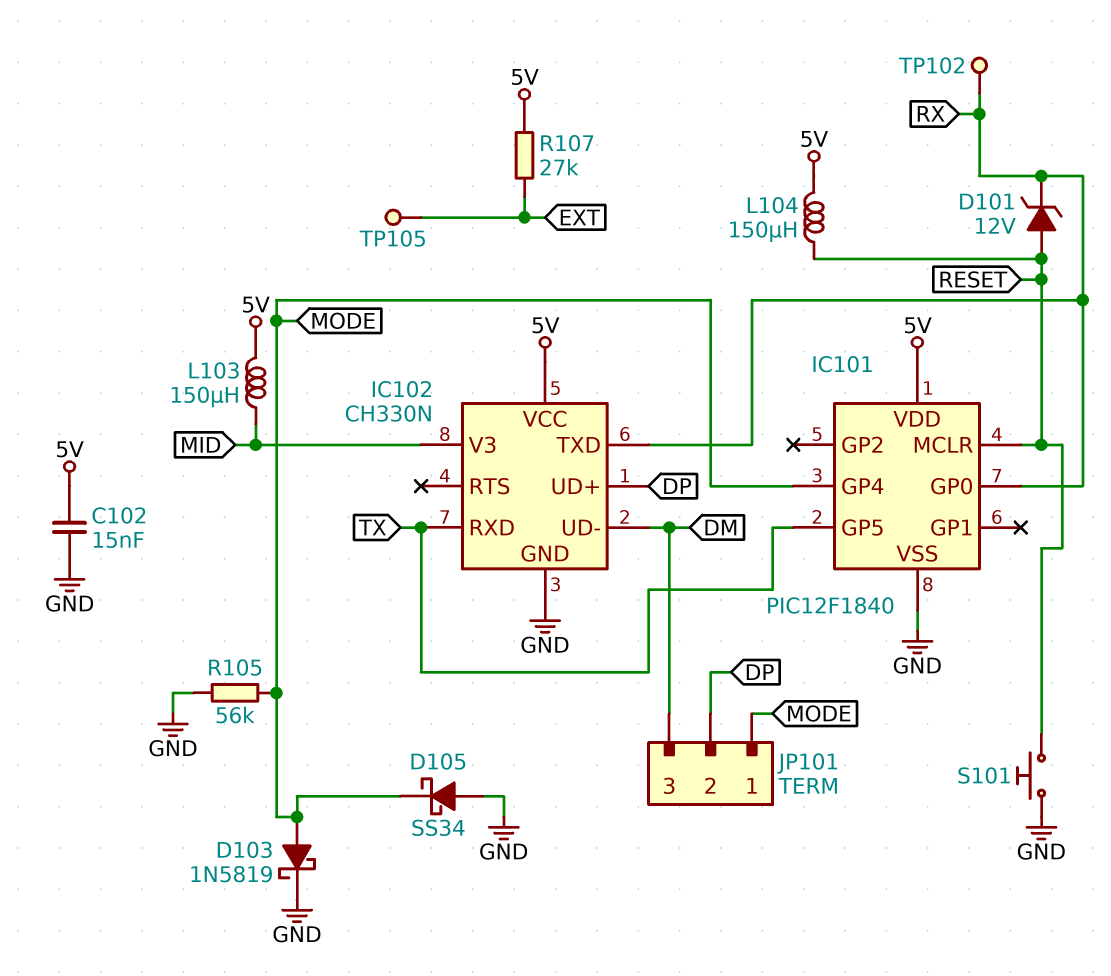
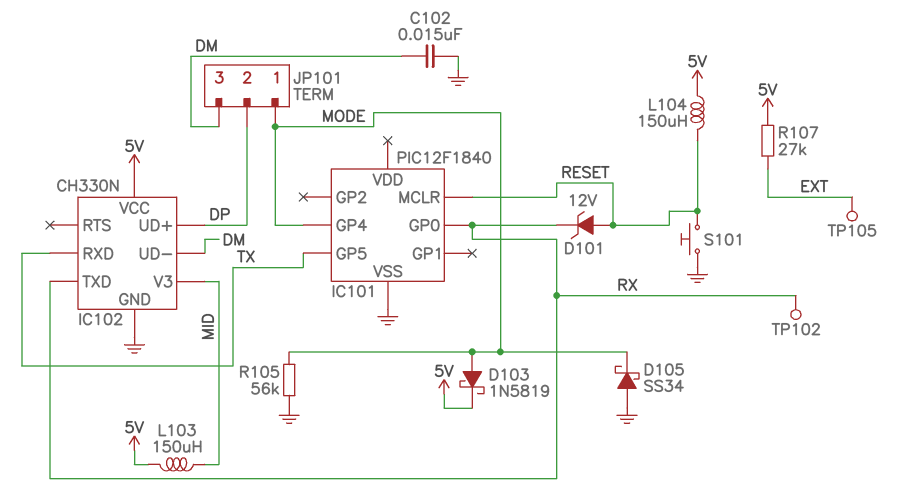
C102: 15nF (5V, GND) -> 15nF (DM, GND)
D103: schottky 1N5819 (A MODE, K GND) -> schottky 1N5819 (A MODE, K 5V)
IC101 pin VDD: 5V -> none

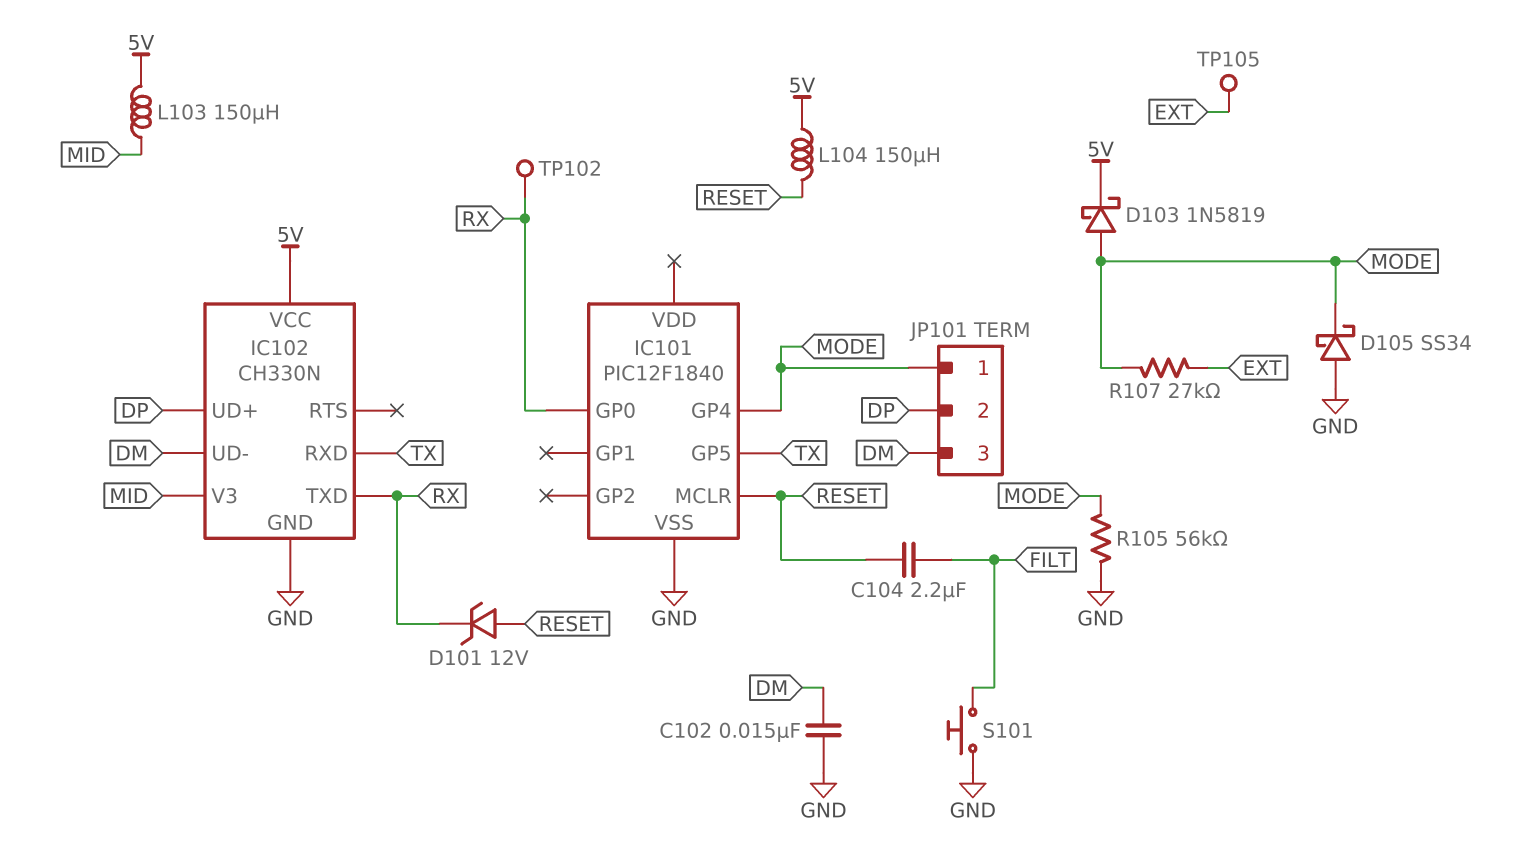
C104: none -> 2.2uF (FILT, RESET)
R107: 27k (5V, EXT) -> 27k (EXT, MODE)
S101: button (GND, RESET) -> button (FILT, GND)

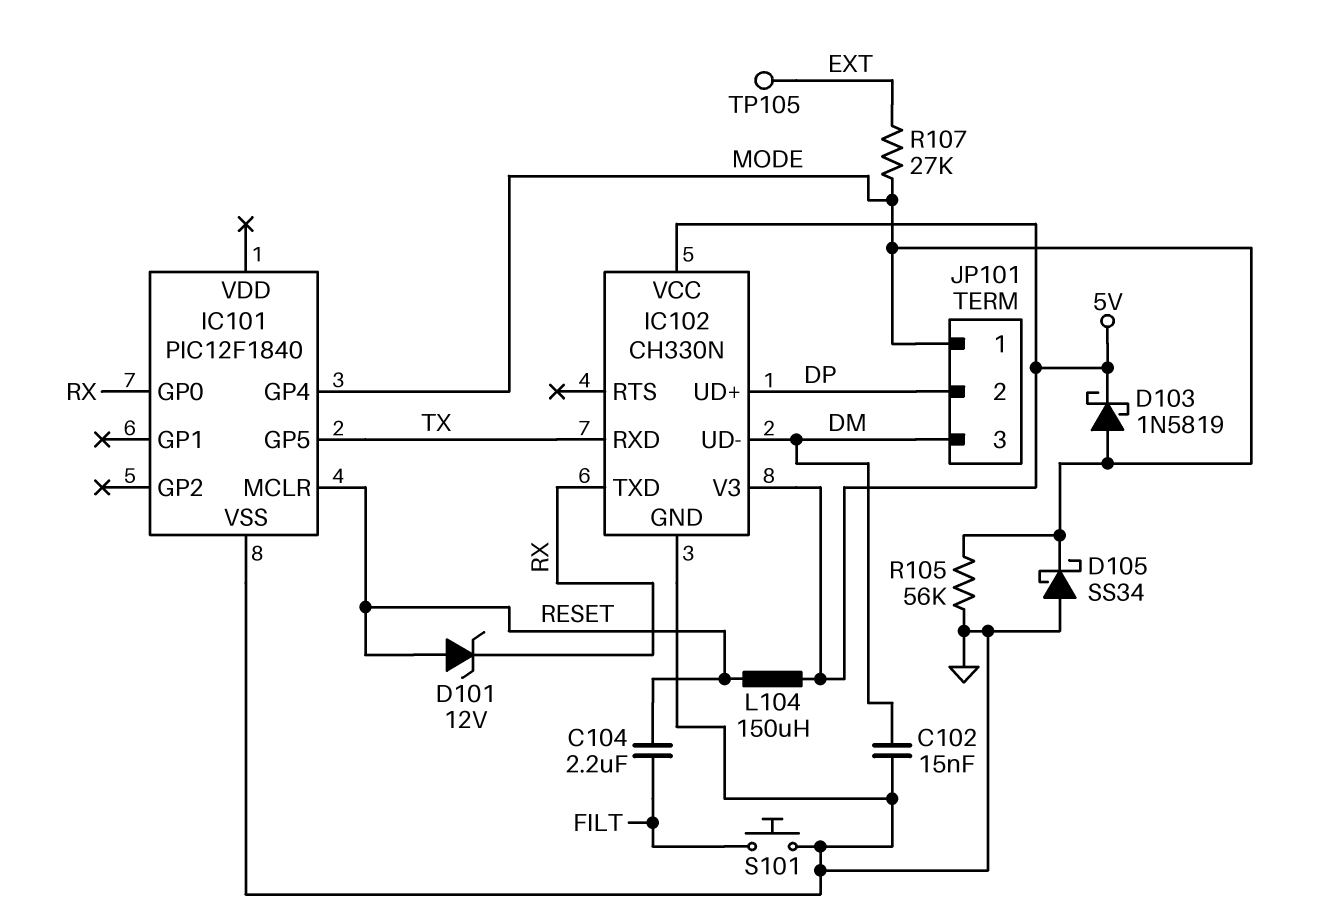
IC102 pin V3: MID -> 5V
L103: 150uH (5V, MID) -> none
TP102: test point (RX) -> none

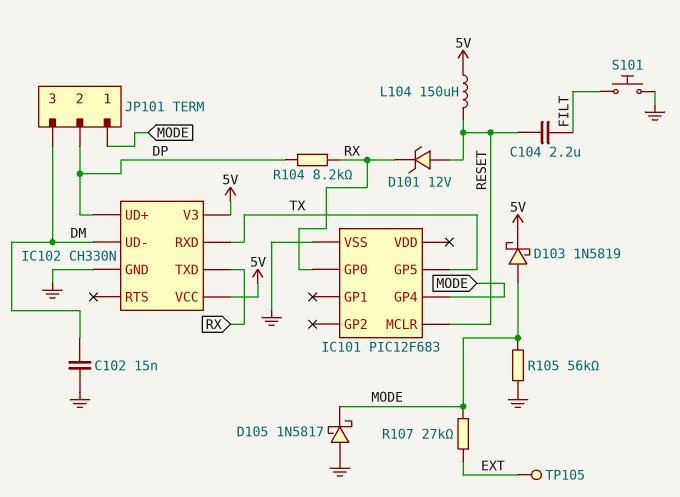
D105: schottky SS34 (A GND, K MODE) -> schottky 1N5817 (A GND, K MODE)
IC101: PIC12F1840 -> PIC12F683
R104: none -> 8.2k (DP, RX)

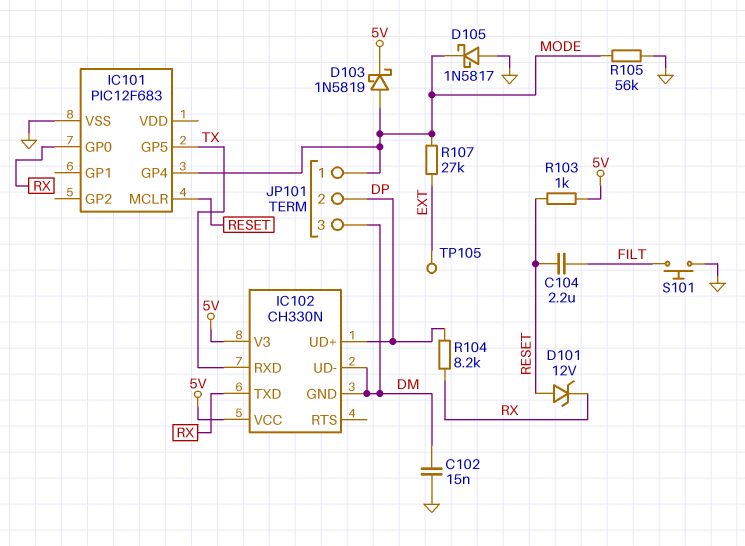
IC102 pin GND: GND -> DM
L104: 150uH (5V, RESET) -> none
R103: none -> 1k (5V, RESET)

